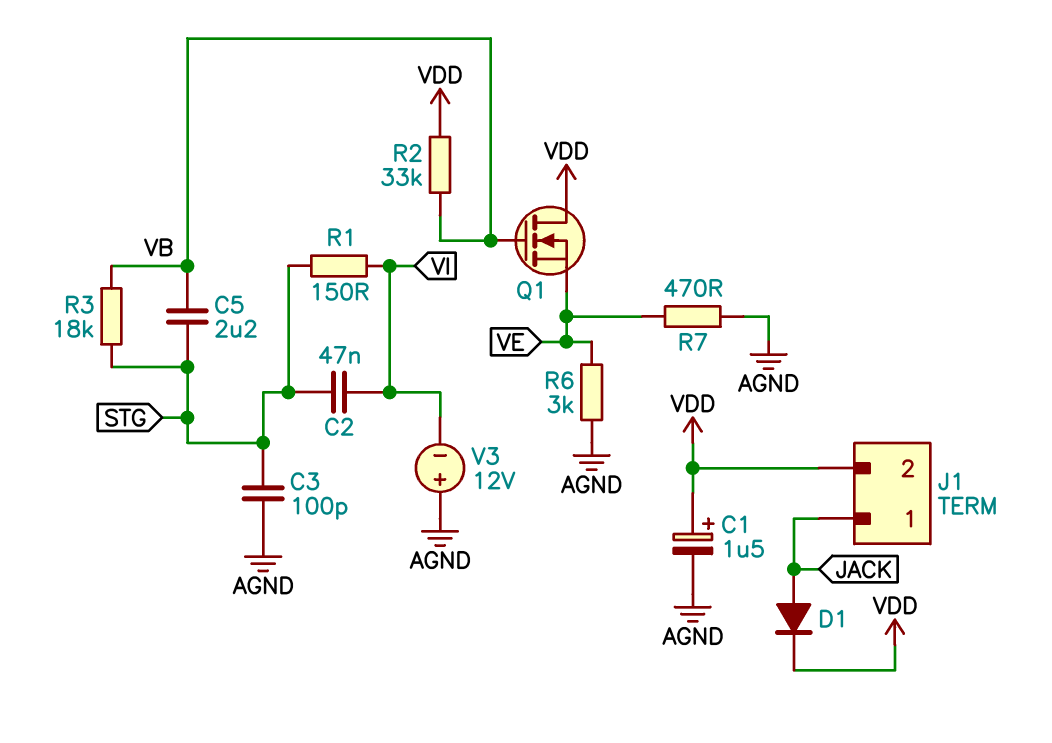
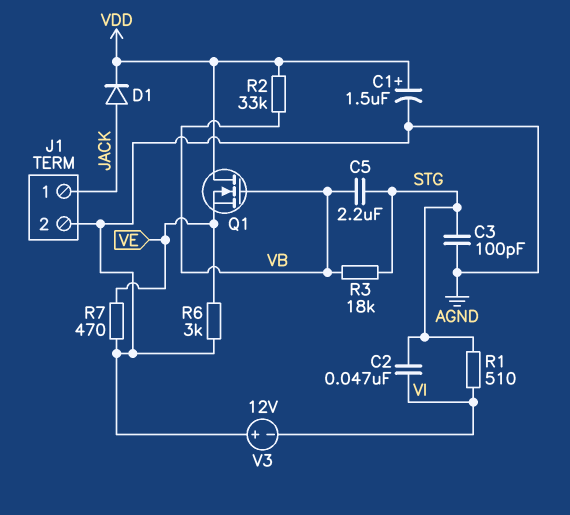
J1 pin 2: VDD -> AGND
R1: 150 (STG, VI) -> 510 (STG, VI)

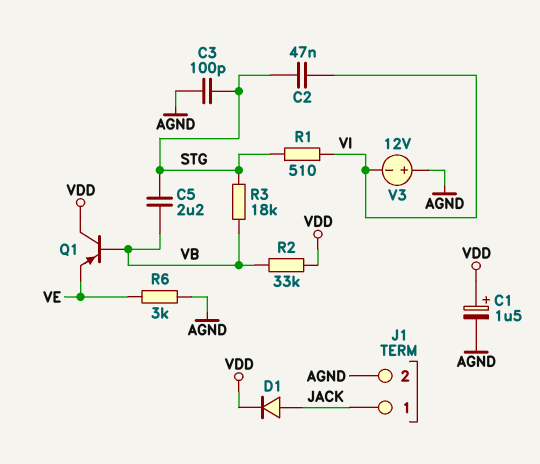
Q1: NMOS (G VB, D VDD, S VE) -> PNP (B VB, C VDD, E VE)
R7: 470 (AGND, VE) -> none

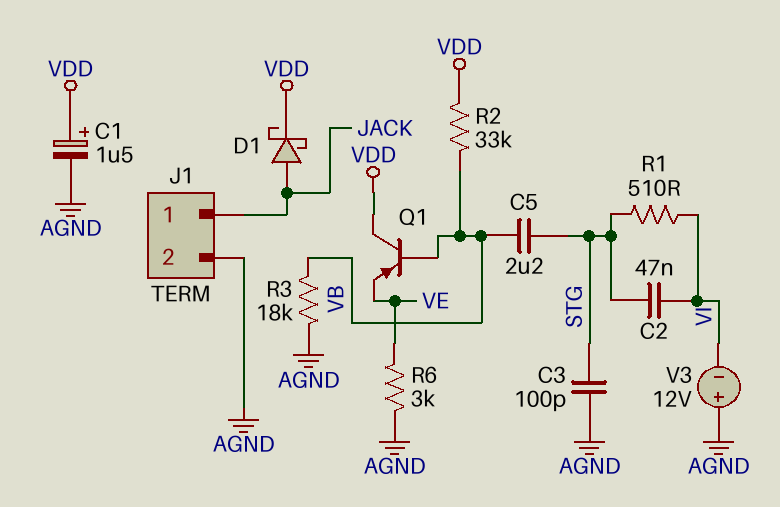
D1: diode (A JACK, K VDD) -> schottky (A JACK, K VDD)
R3: 18k (STG, VB) -> 18k (AGND, VB)

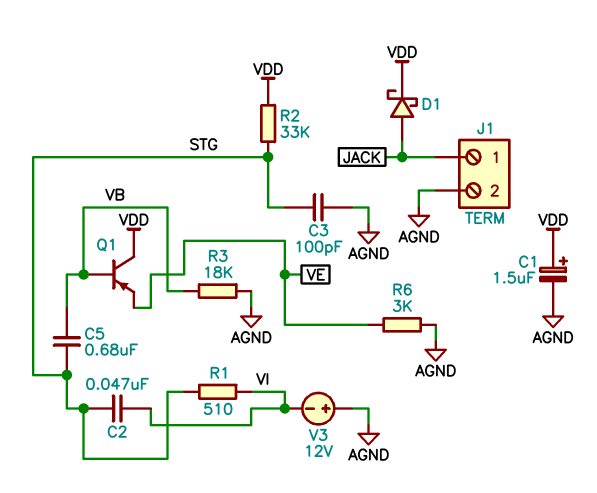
C5: 2.2uF (STG, VB) -> 680nF (STG, VB)
R2: 33k (VB, VDD) -> 33k (STG, VDD)

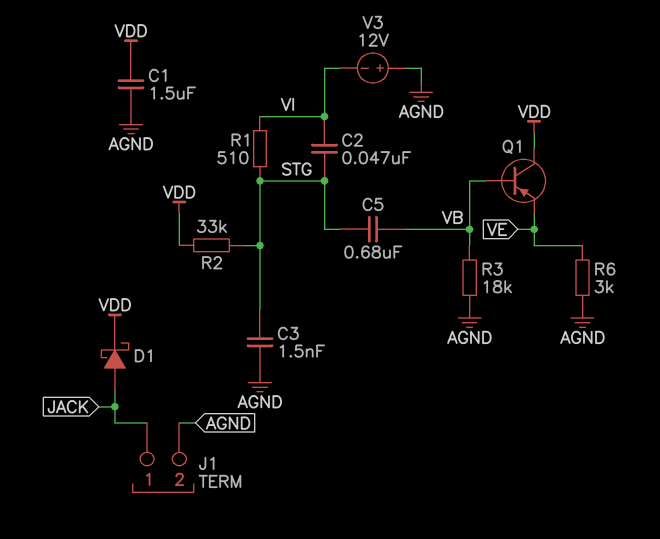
C1: 1.5uF (plus VDD, minus AGND) -> 1.5uF (AGND, VDD)
C3: 100pF (AGND, STG) -> 1.5nF (AGND, STG)

